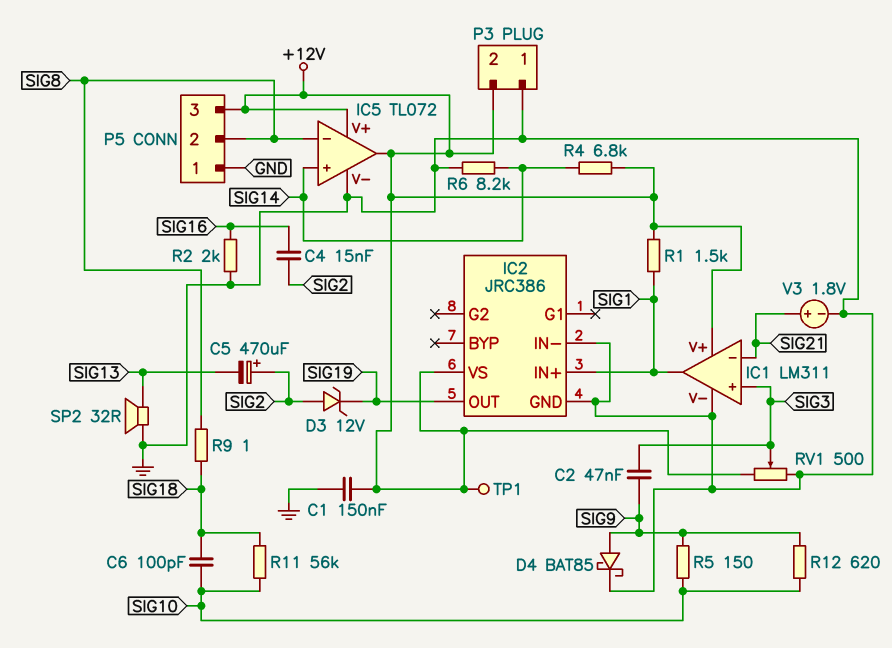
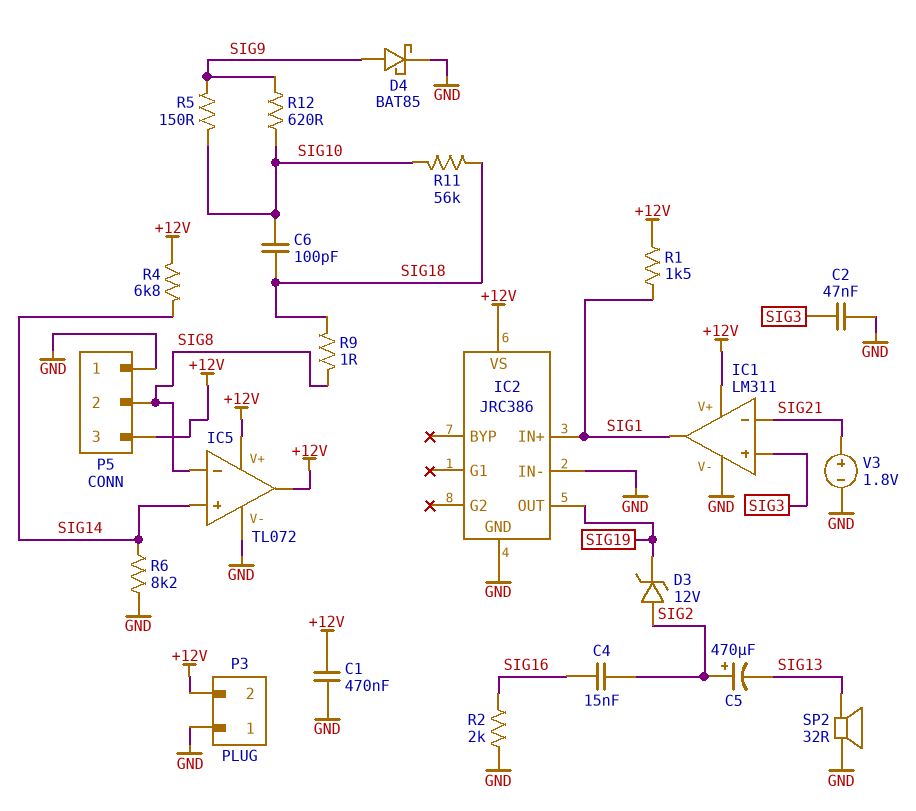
C1: 150nF (+12V, GND) -> 470nF (+12V, GND)
C2: 47nF (SIG3, SIG9) -> 47nF (GND, SIG3)
RV1: 500 (+12V, GND, wiper SIG3) -> none
TP1: test point (+12V) -> none

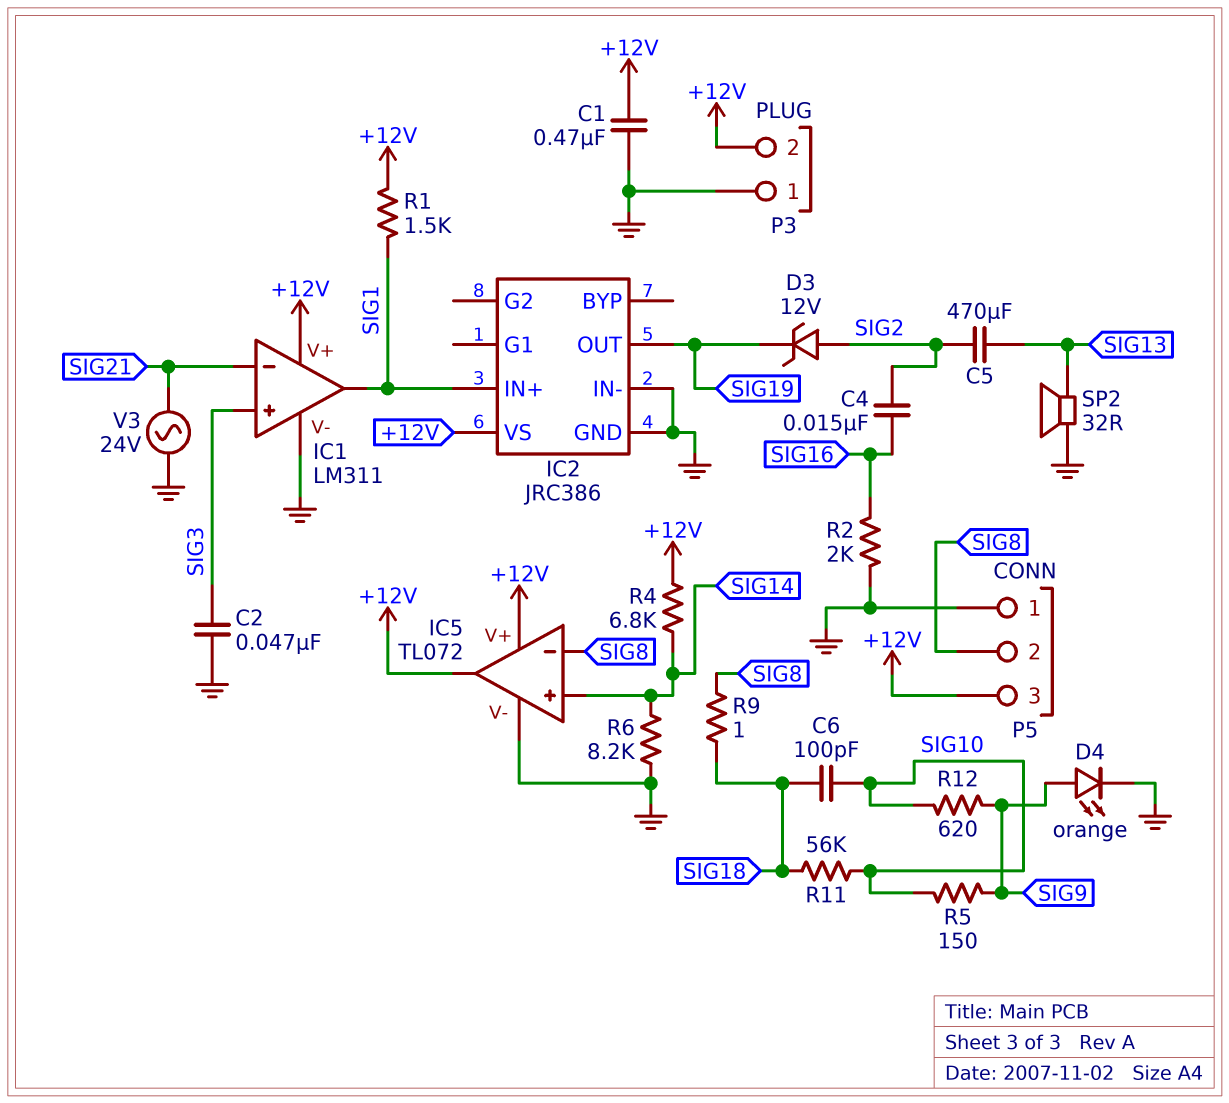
C5: 470uF (plus SIG2, minus SIG13) -> 470uF (SIG2, SIG13)
D4: schottky BAT85 (A SIG9, K GND) -> LED orange (A SIG9, K GND)
V3: 1.8V (plus SIG21, minus GND) -> AC 24V (GND, SIG21)

